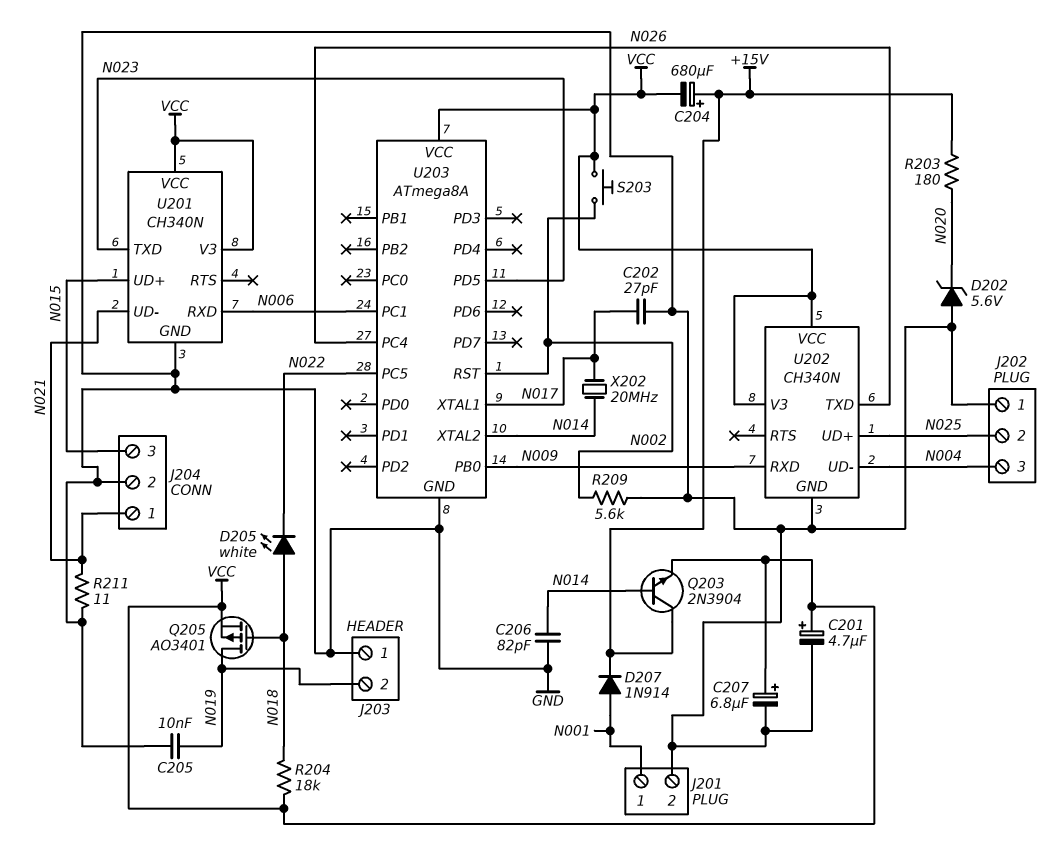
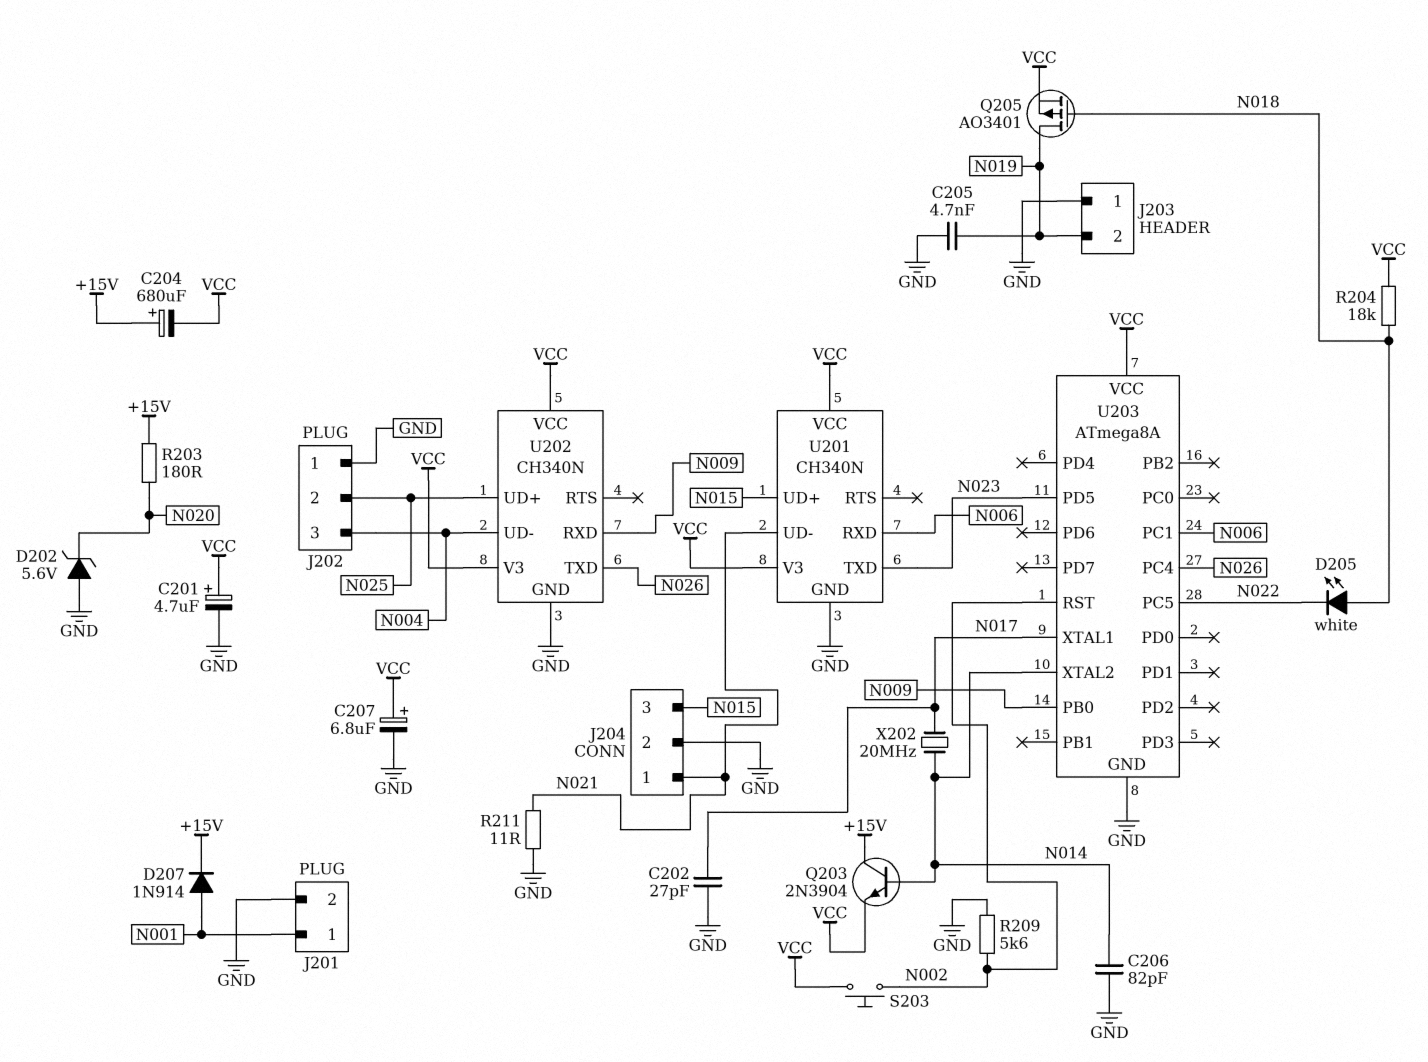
C205: 10nF (GND, N019) -> 4.7nF (GND, N019)

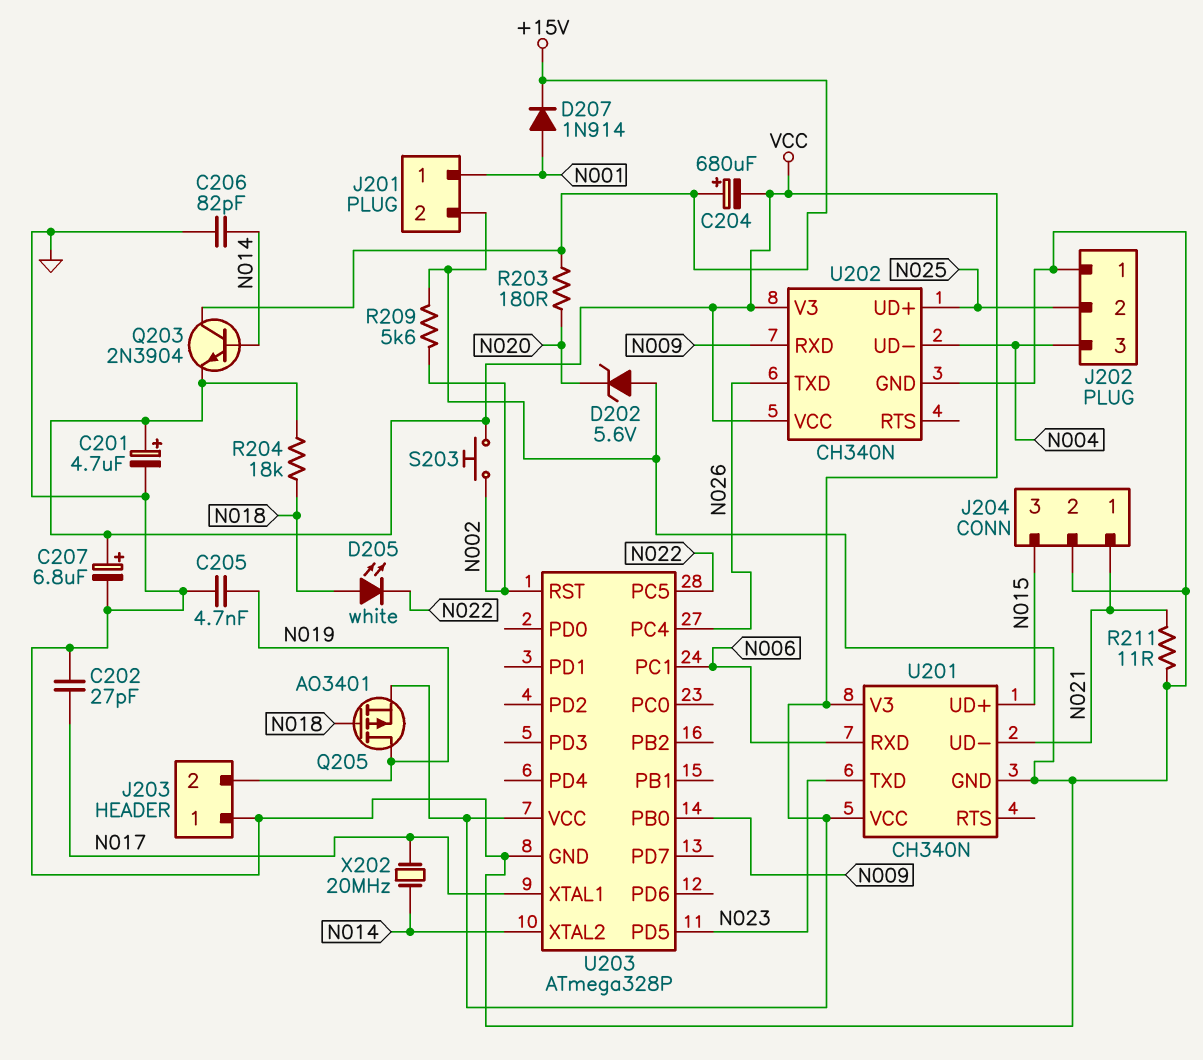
U203: ATmega8A -> ATmega328P

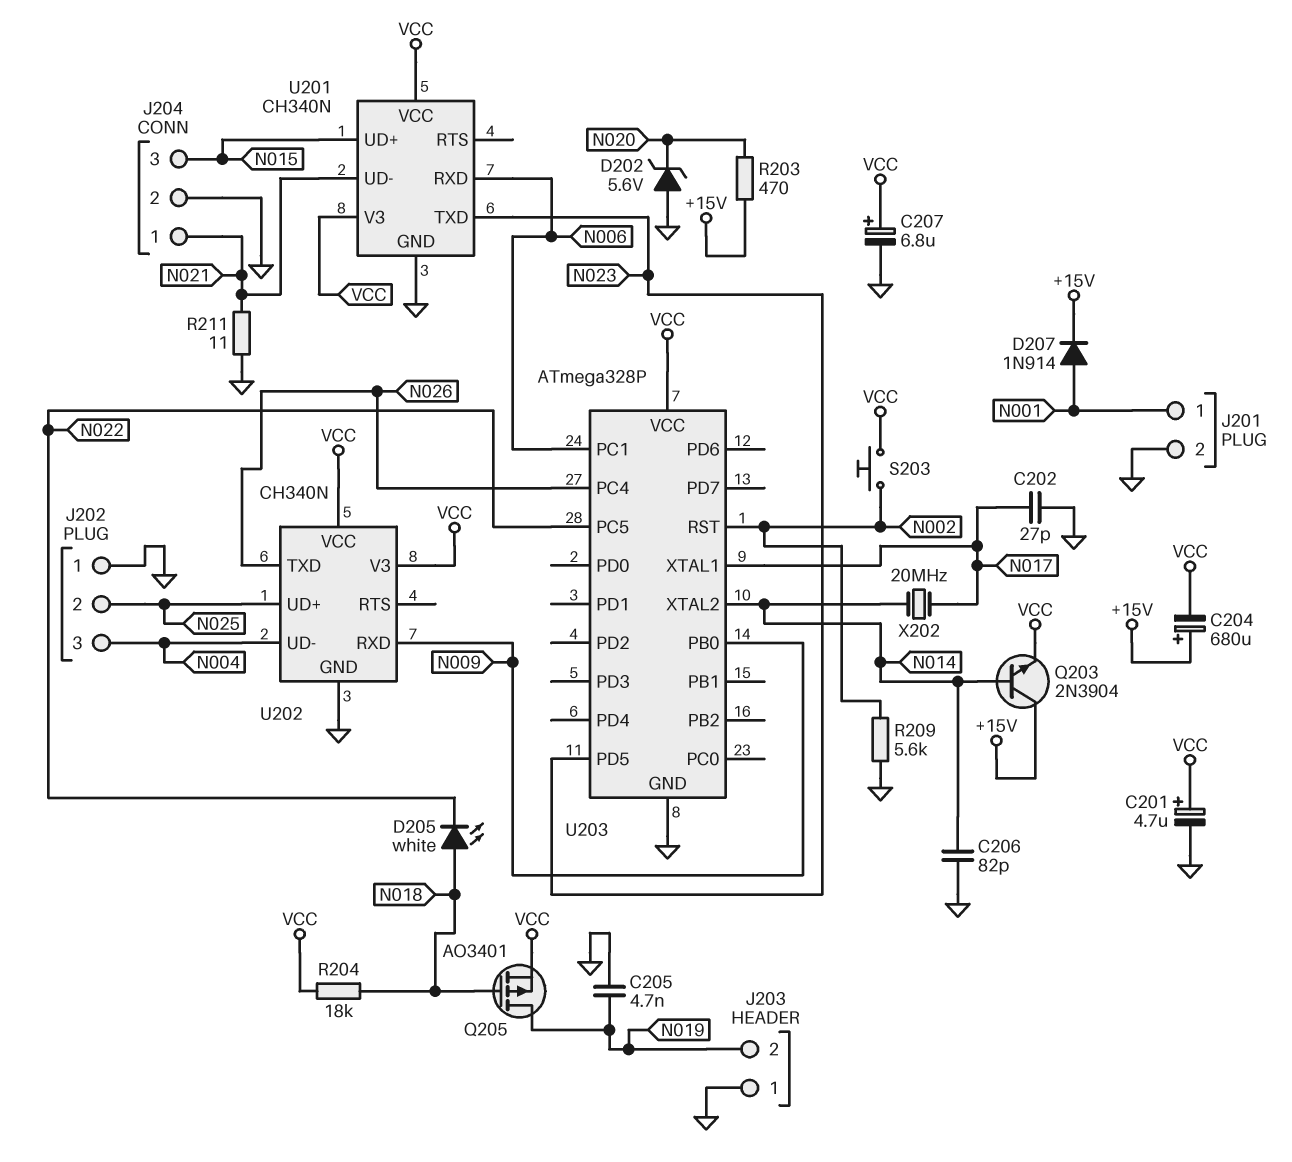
R203: 180 (+15V, N020) -> 470 (+15V, N020)

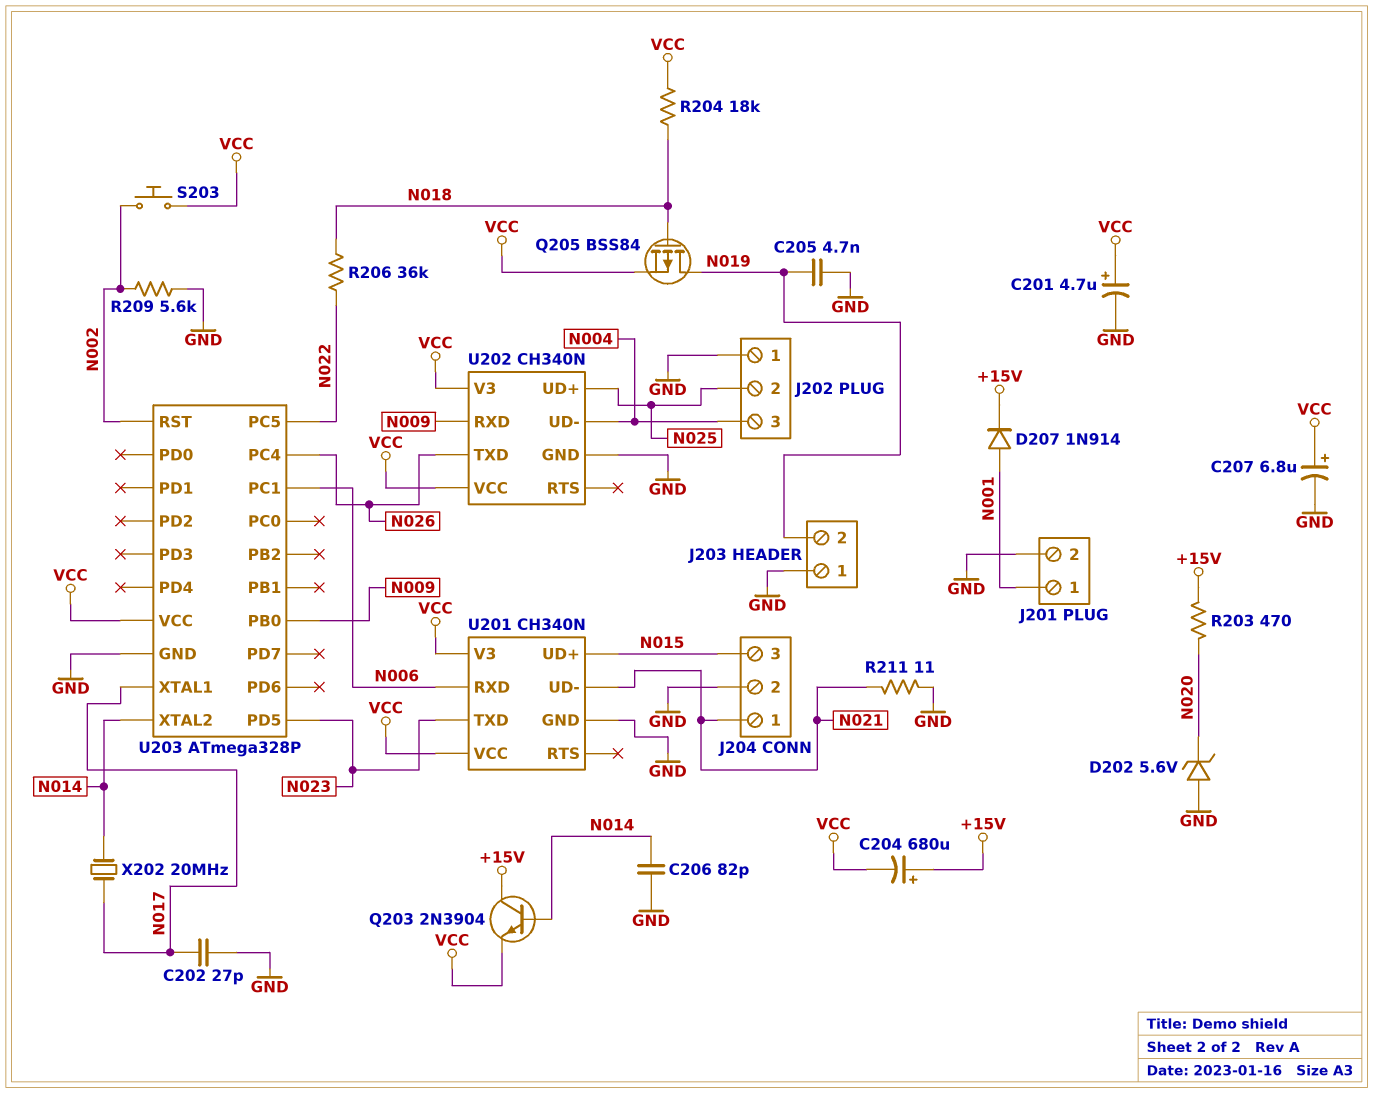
D205: LED white (A N018, K N022) -> none
Q205: PMOS AO3401 (G N018, D N019, S VCC) -> PMOS BSS84 (G N018, D N019, S VCC)
R206: none -> 36k (N018, N022)

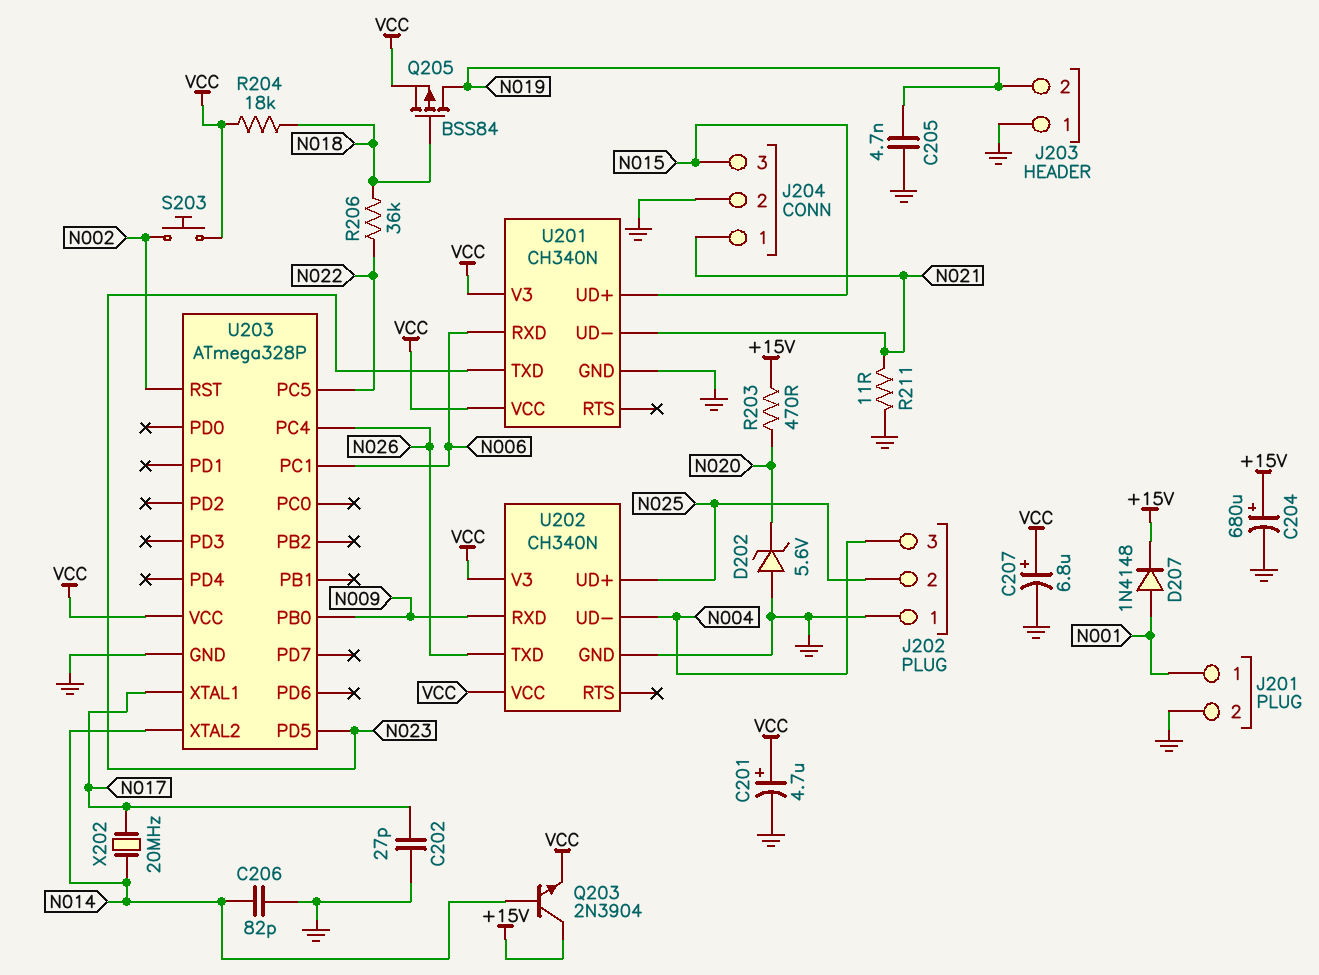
C204: 680uF (plus +15V, minus VCC) -> 680uF (plus +15V, minus GND)
D207: diode 1N914 (A N001, K +15V) -> diode 1N4148 (A N001, K +15V)
R209: 5.6k (GND, N002) -> none

